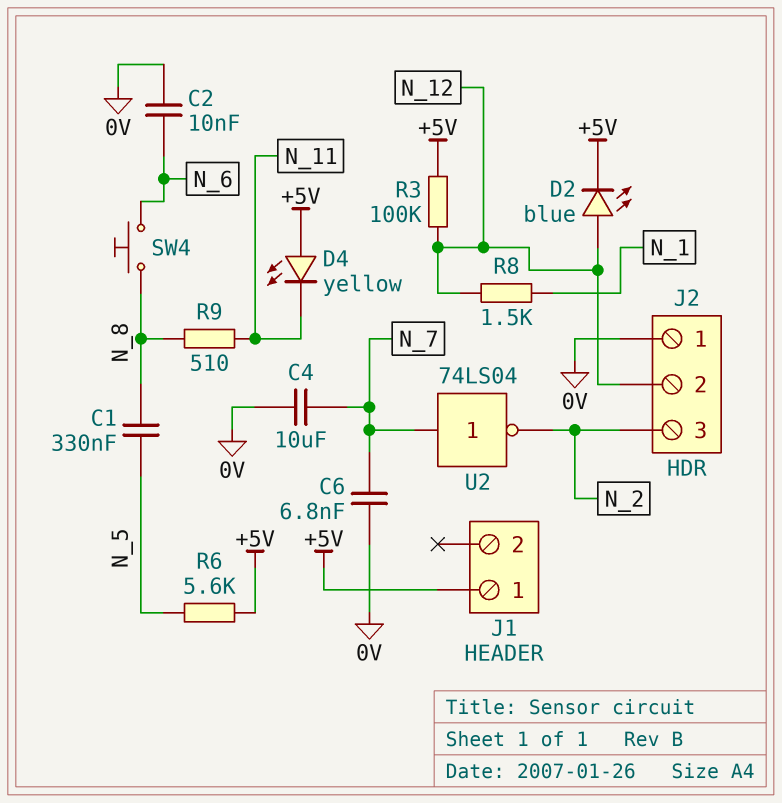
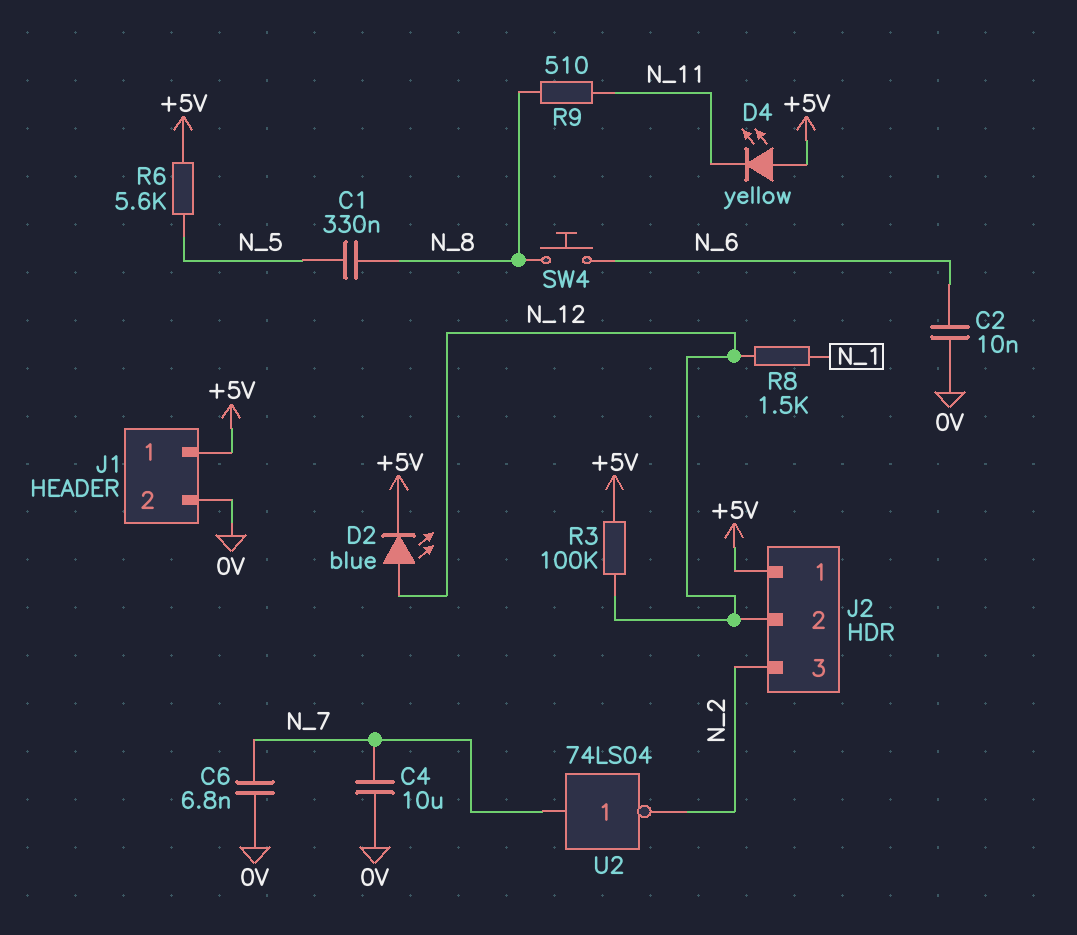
J1 pin 2: none -> 0V
J2 pin 1: 0V -> +5V

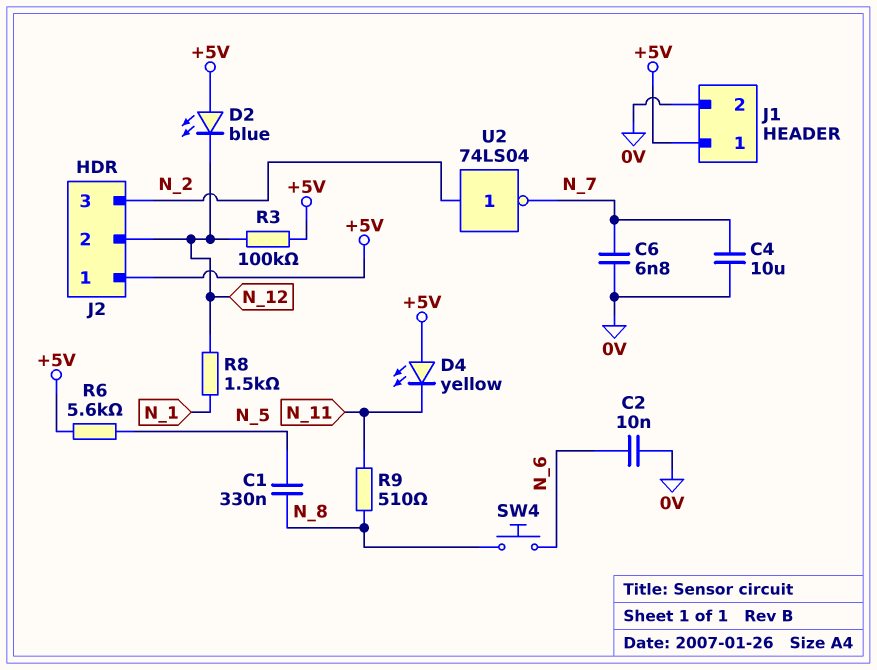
D2: LED blue (A N_12, K +5V) -> LED blue (A +5V, K N_12)
U2: NOT 74LS04 (in N_7, out N_2) -> NOT 74LS04 (in N_2, out N_7)

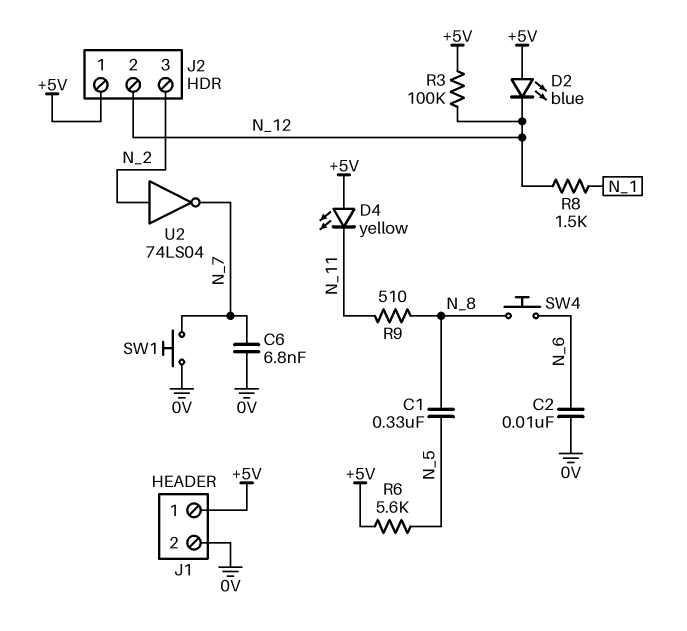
C4: 10uF (0V, N_7) -> none
SW1: none -> button (0V, N_7)

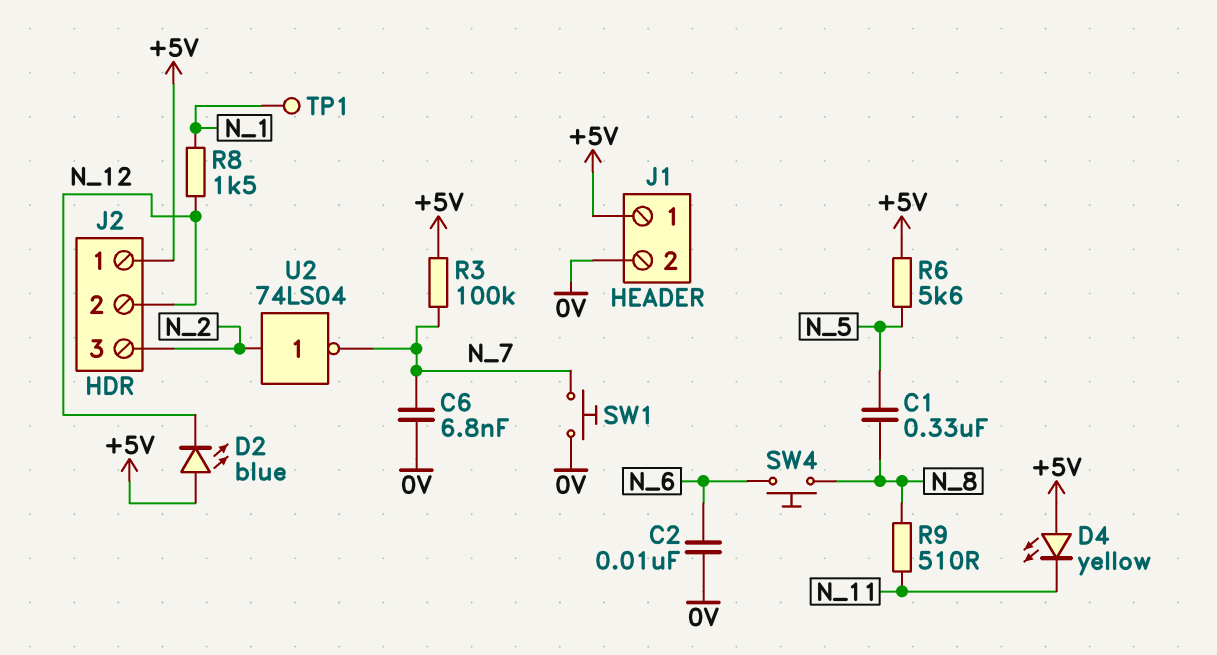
R3: 100k (+5V, N_12) -> 100k (+5V, N_7)
TP1: none -> test point (N_1)

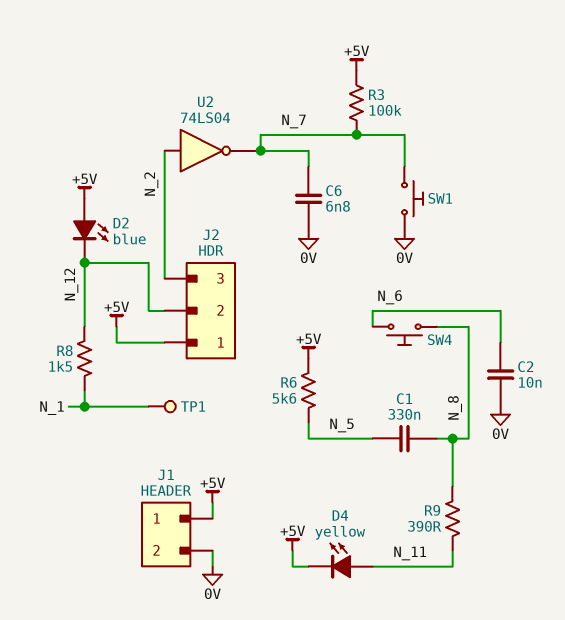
D4: LED yellow (A +5V, K N_11) -> LED yellow (A N_11, K +5V)
R9: 510 (N_8, N_11) -> 390 (N_8, N_11)

